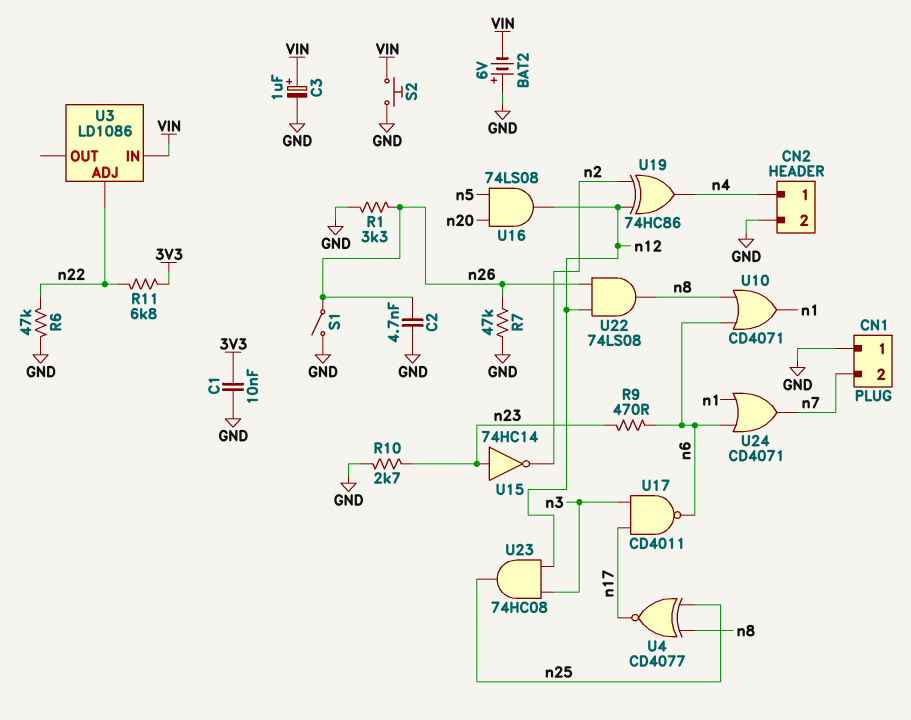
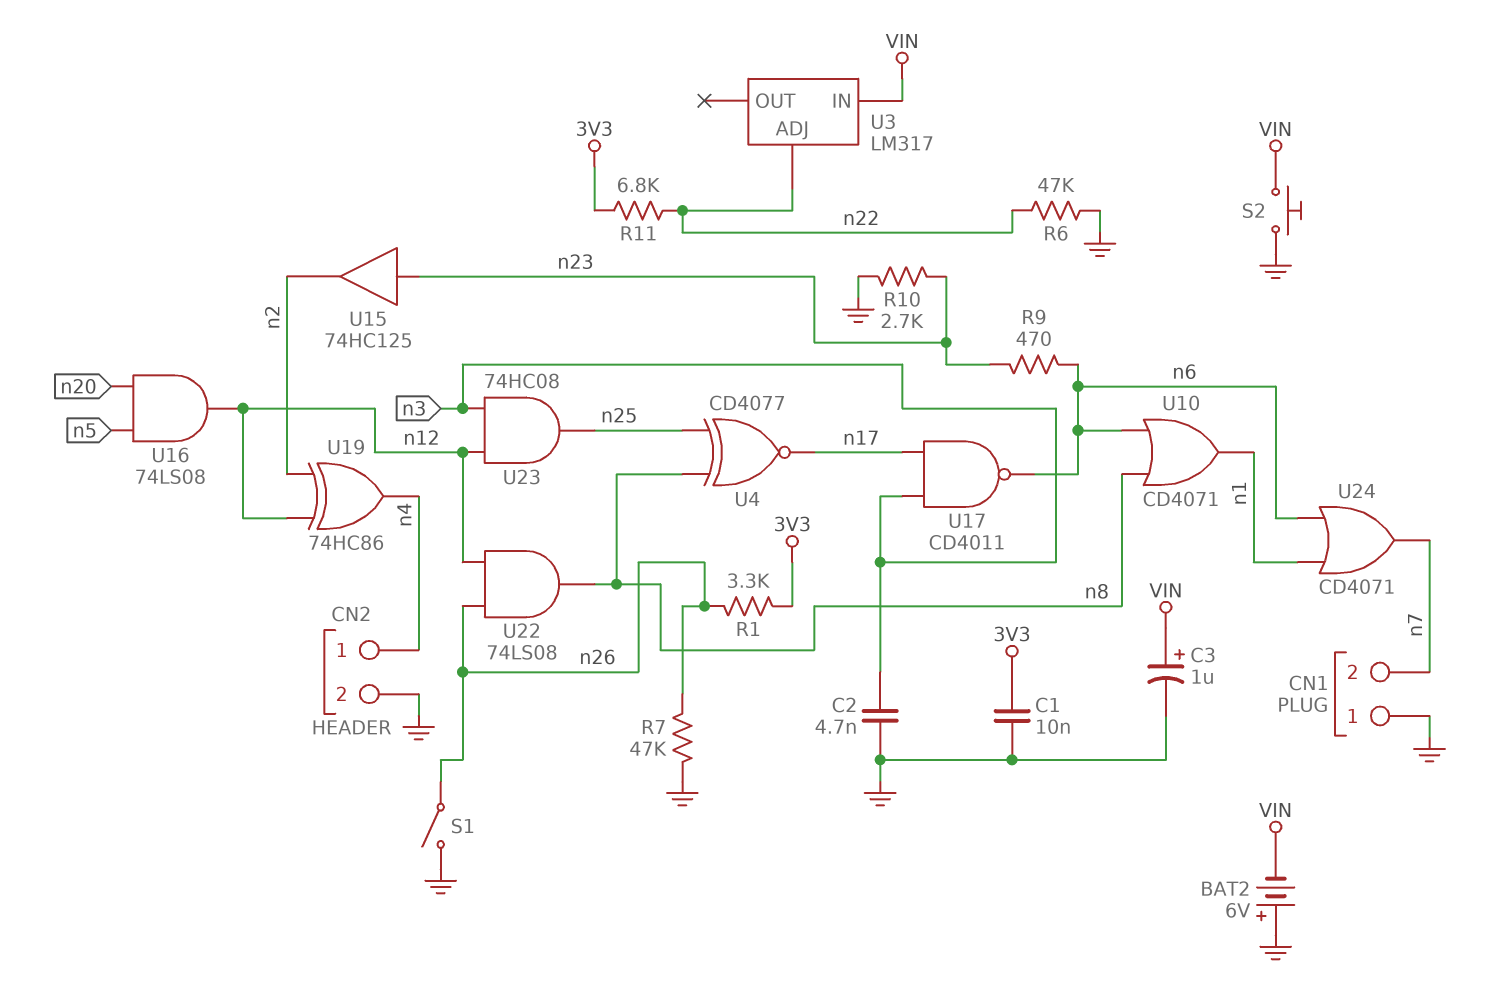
C2: 4.7nF (GND, n26) -> 4.7nF (GND, n3)
R1: 3.3k (GND, n26) -> 3.3k (3V3, n26)
U3: LD1086 -> LM317
U15: NOT 74HC14 (in n23, out n2) -> buffer 74HC125 (in n23, out n2)

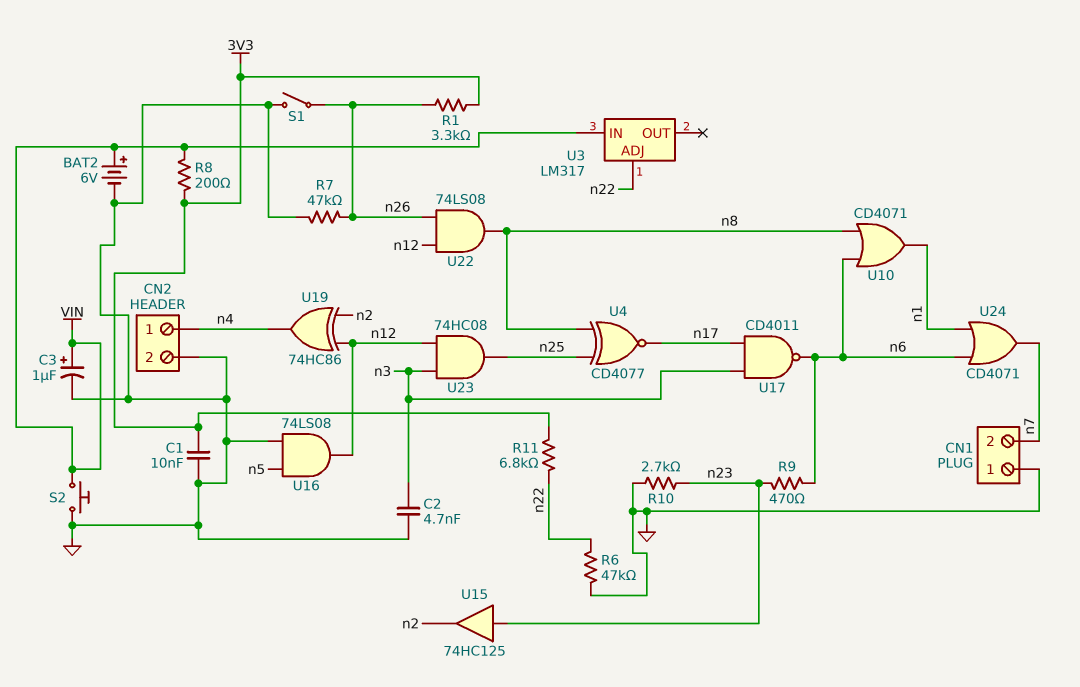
BAT2: 6V (plus GND, minus VIN) -> 6V (plus VIN, minus GND)
R8: none -> 200 (3V3, VIN)
U16: AND 74LS08 (in n5, in n20, out n12) -> AND 74LS08 (in GND, in n5, out n12)

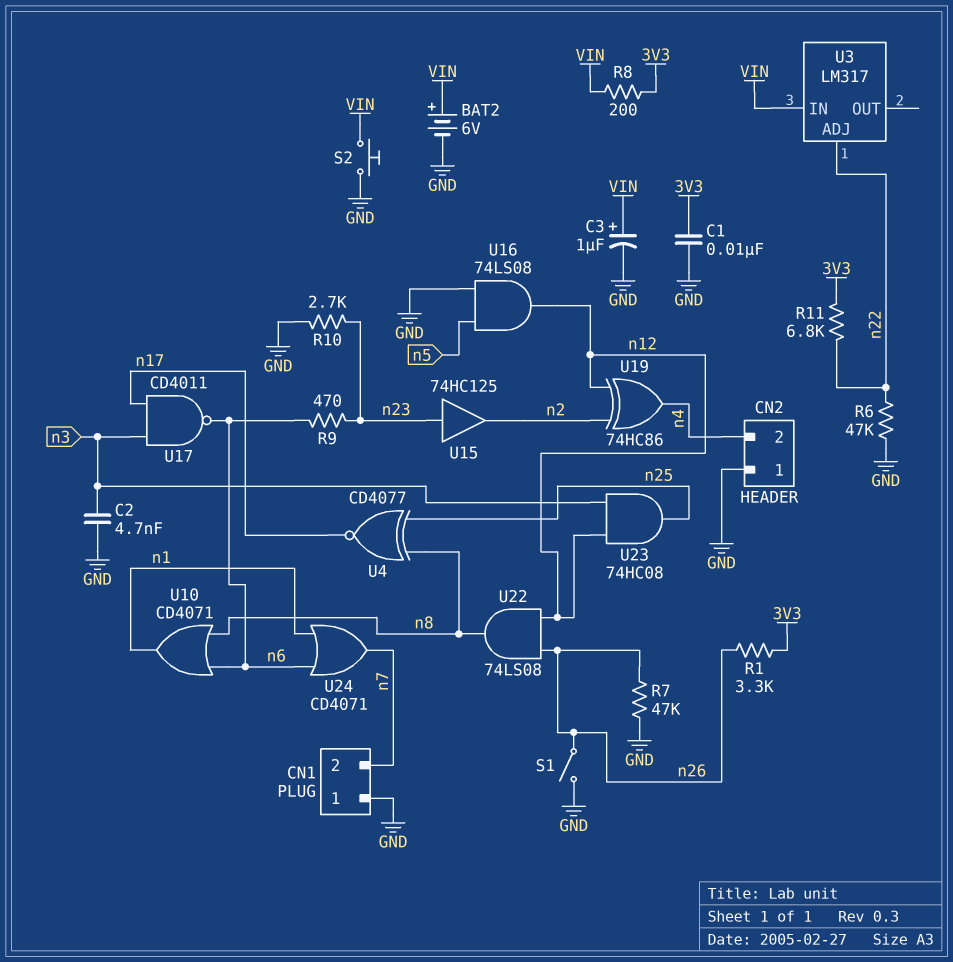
CN2 pin 1: n4 -> GND
CN2 pin 2: GND -> n4

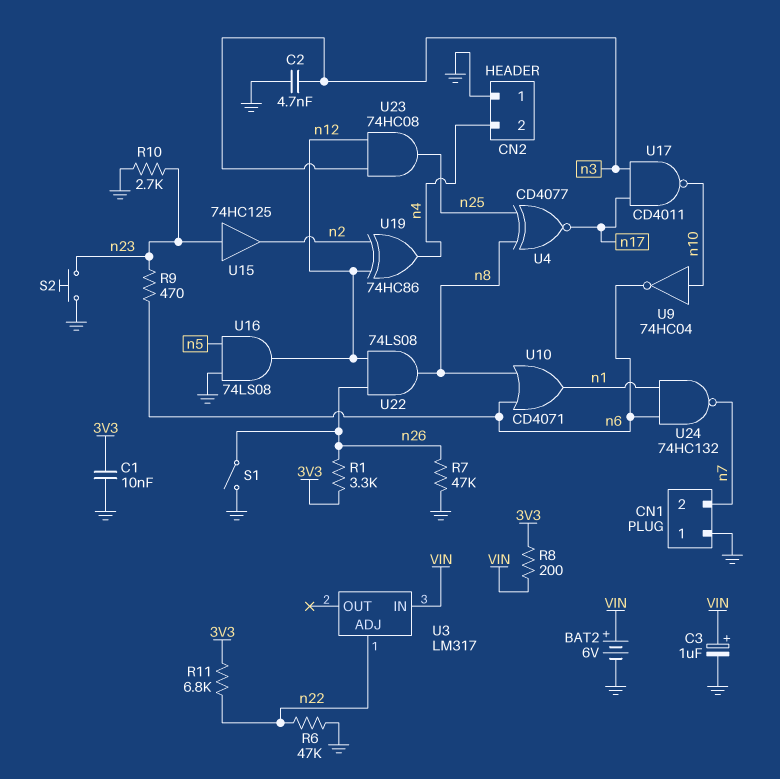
S2: button (GND, VIN) -> button (GND, n23)
U9: none -> NOT 74HC04 (in n10, out n6)
U17: NAND CD4011 (in n3, in n17, out n6) -> NAND CD4011 (in n3, in n17, out n10)
U24: OR CD4071 (in n1, in n6, out n7) -> NAND 74HC132 (in n1, in n6, out n7)

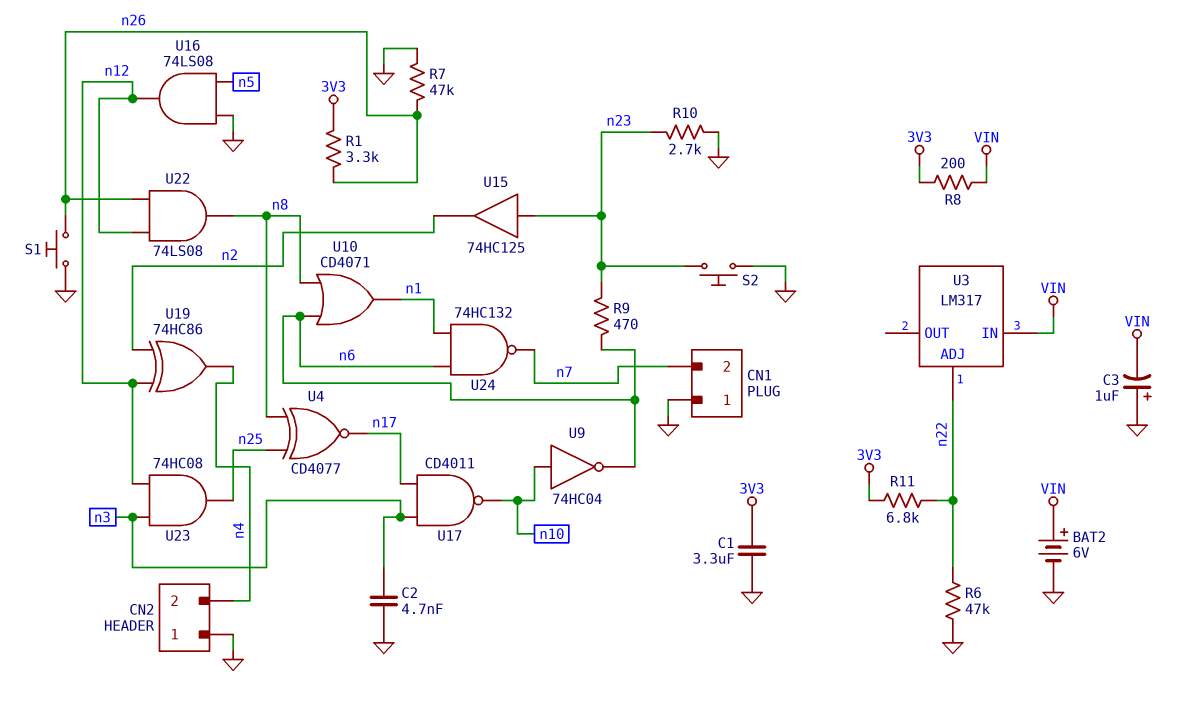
C1: 10nF (3V3, GND) -> 3.3uF (3V3, GND)
C3: 1uF (plus VIN, minus GND) -> 1uF (plus GND, minus VIN)
S1: switch (GND, n26) -> button (GND, n26)

